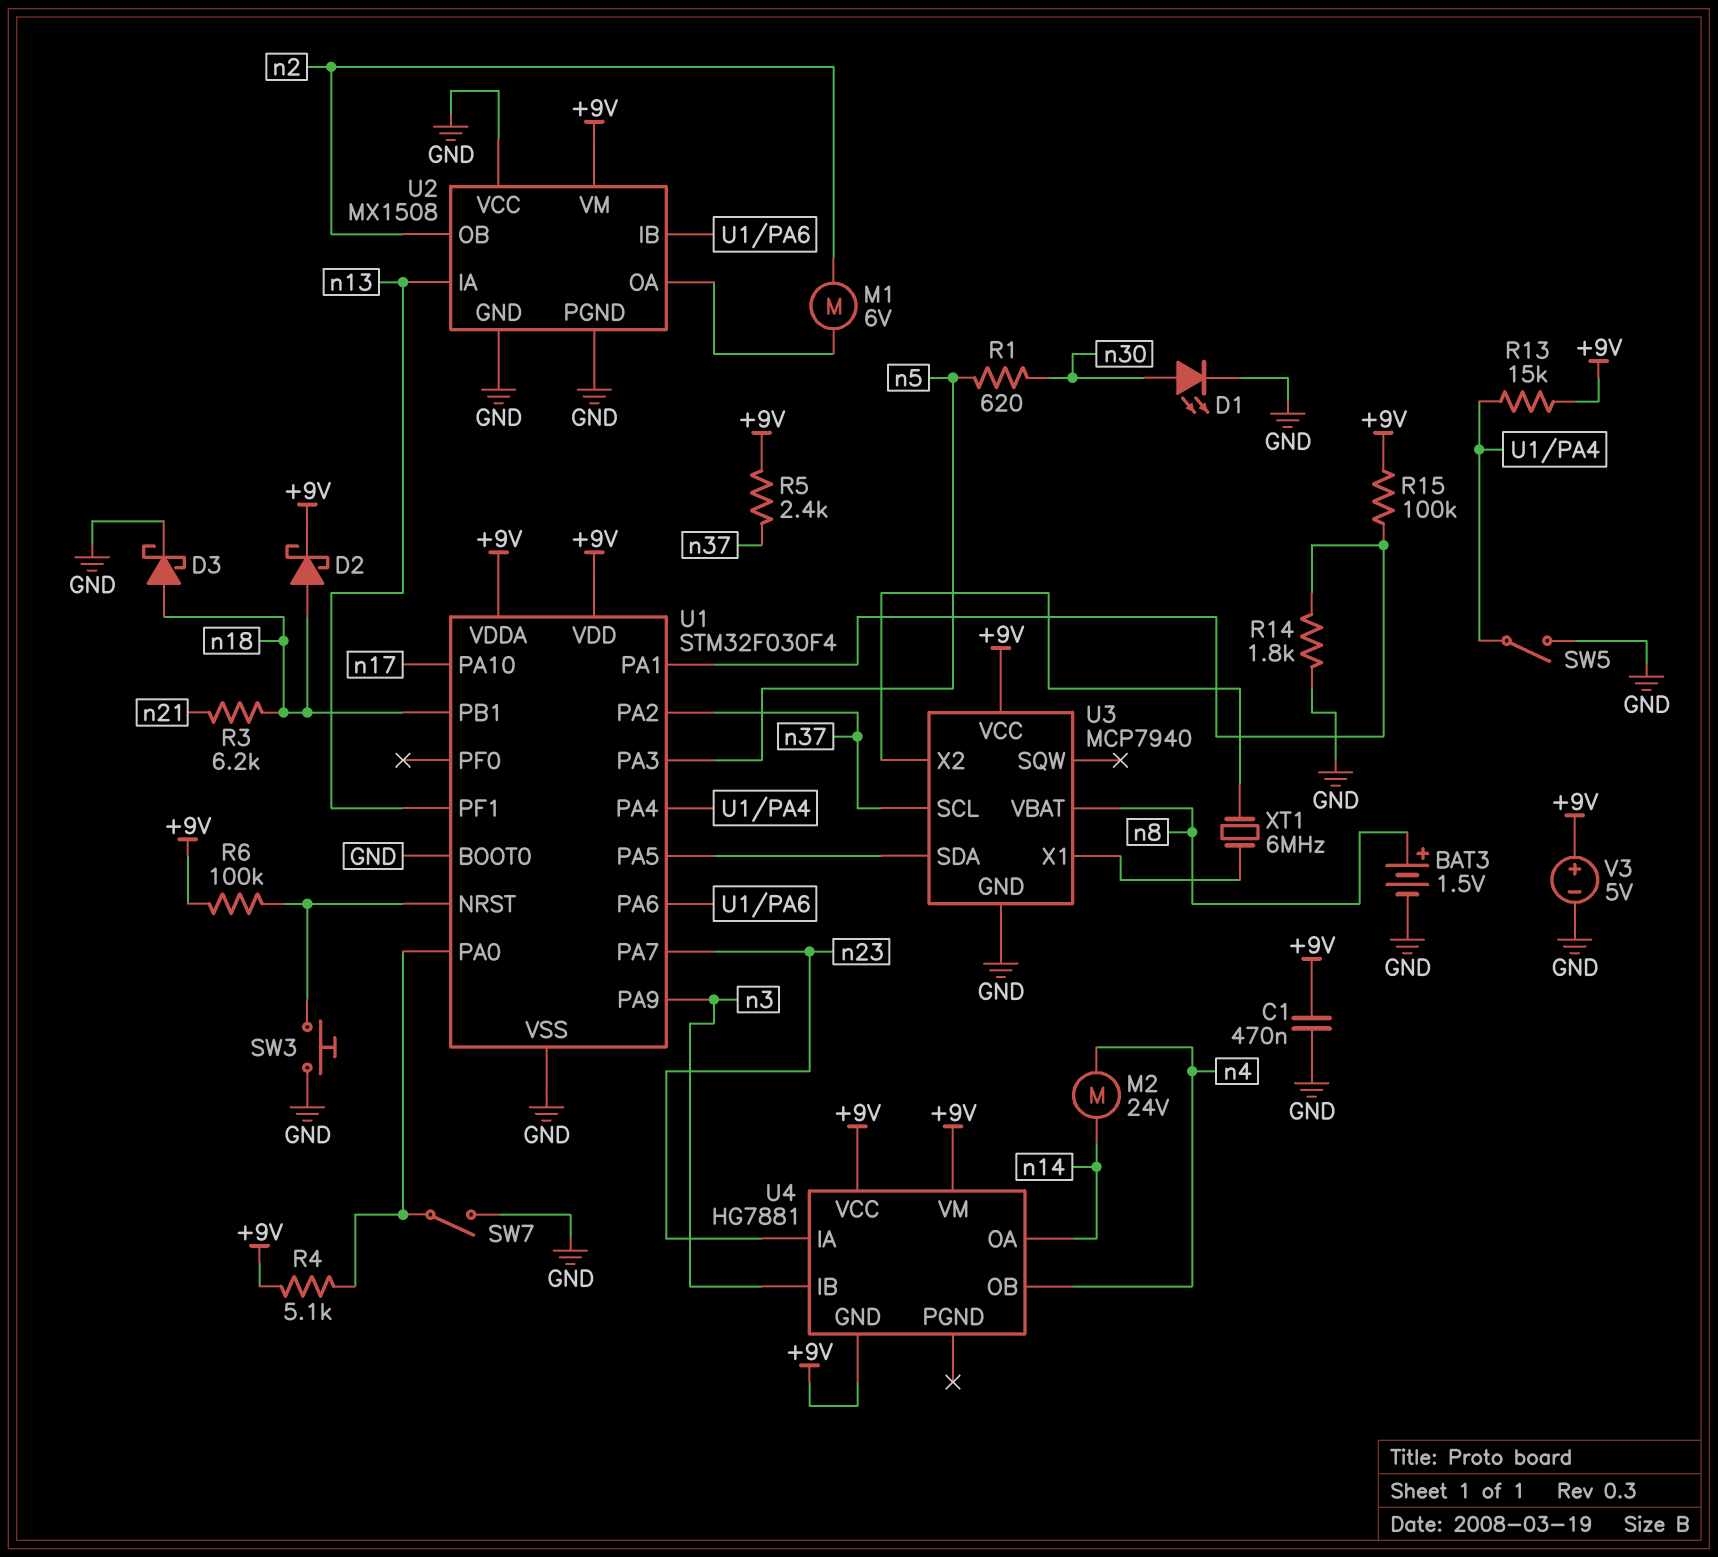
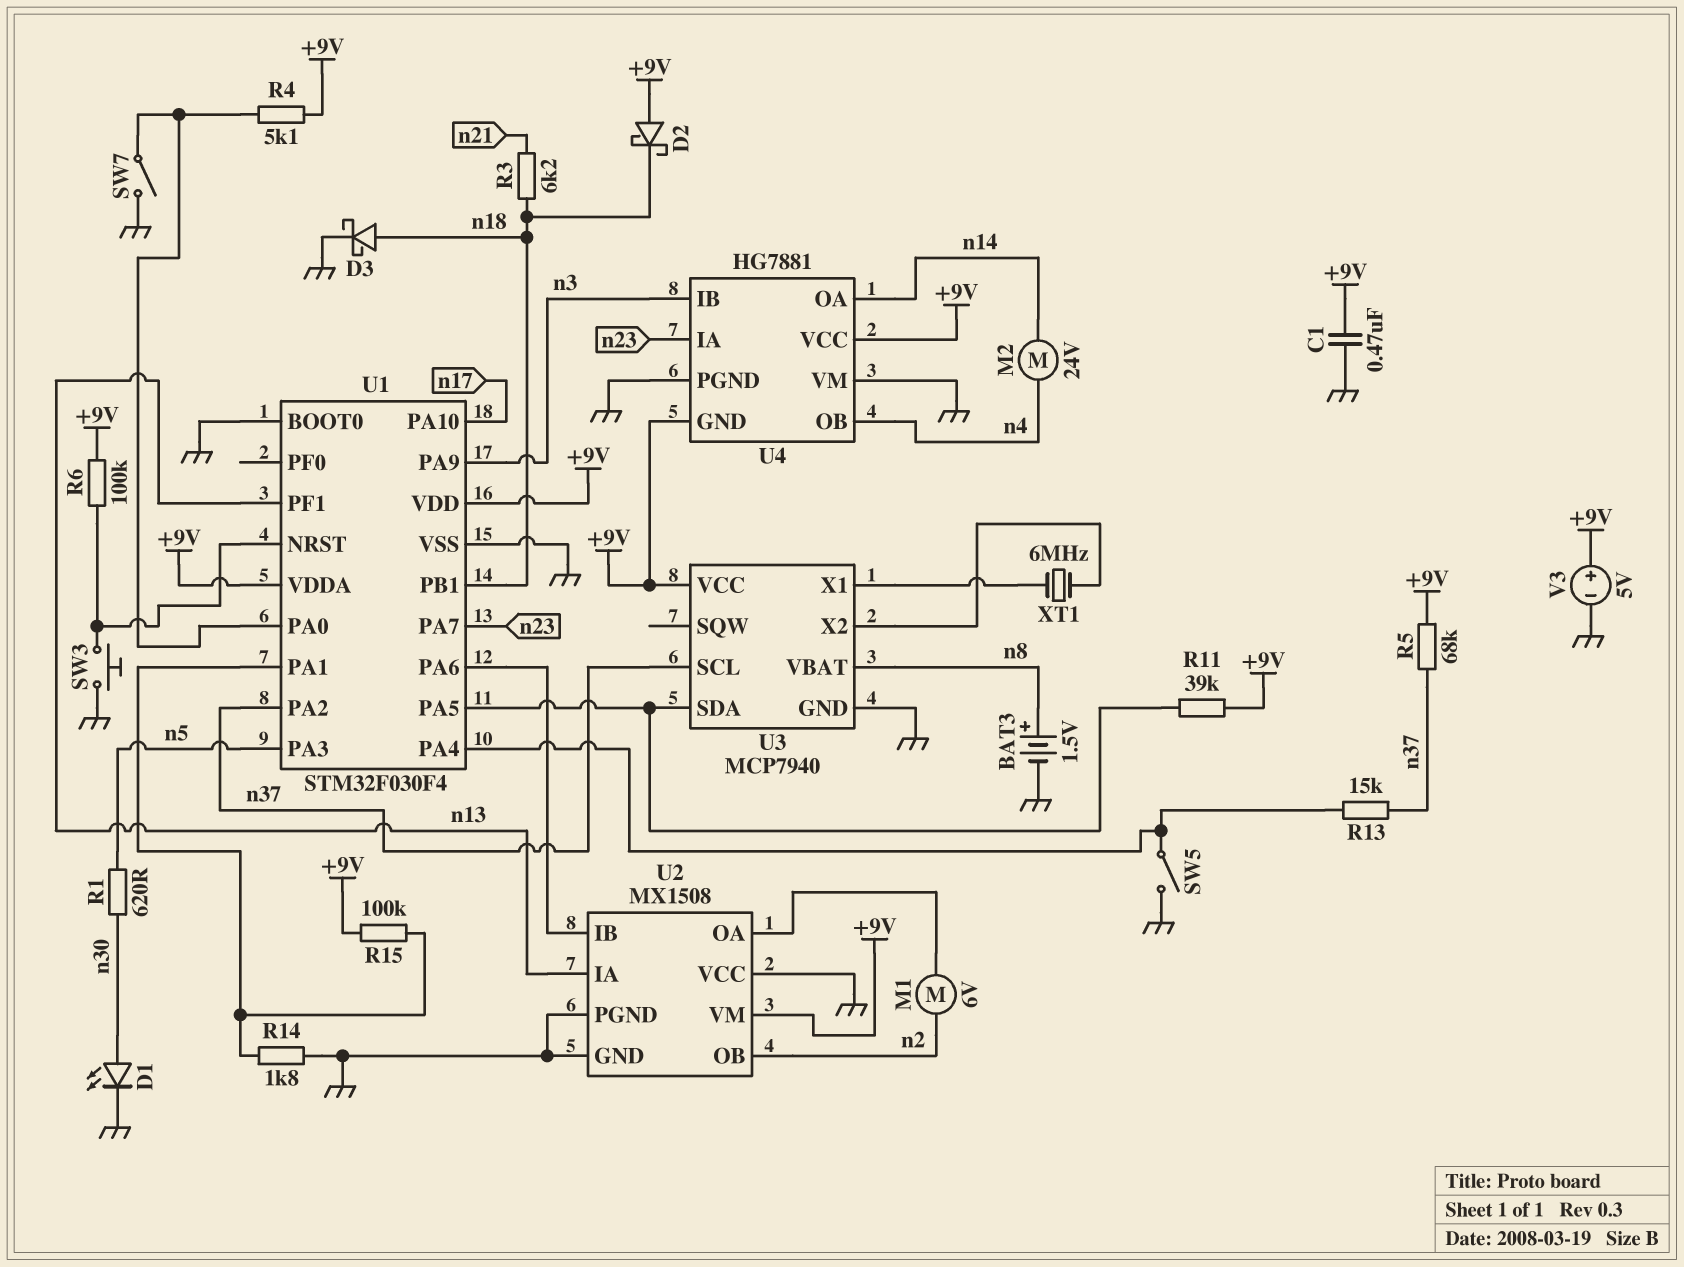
D2: schottky (A n18, K +9V) -> schottky (A +9V, K n18)
R5: 2.4k (+9V, n37) -> 68k (+9V, n37)
R11: none -> 39k (+9V, U1/PA5)
R13: 15k (+9V, U1/PA4) -> 15k (U1/PA4, n37)
U4 pin PGND: none -> GND
U4 pin VM: +9V -> GND

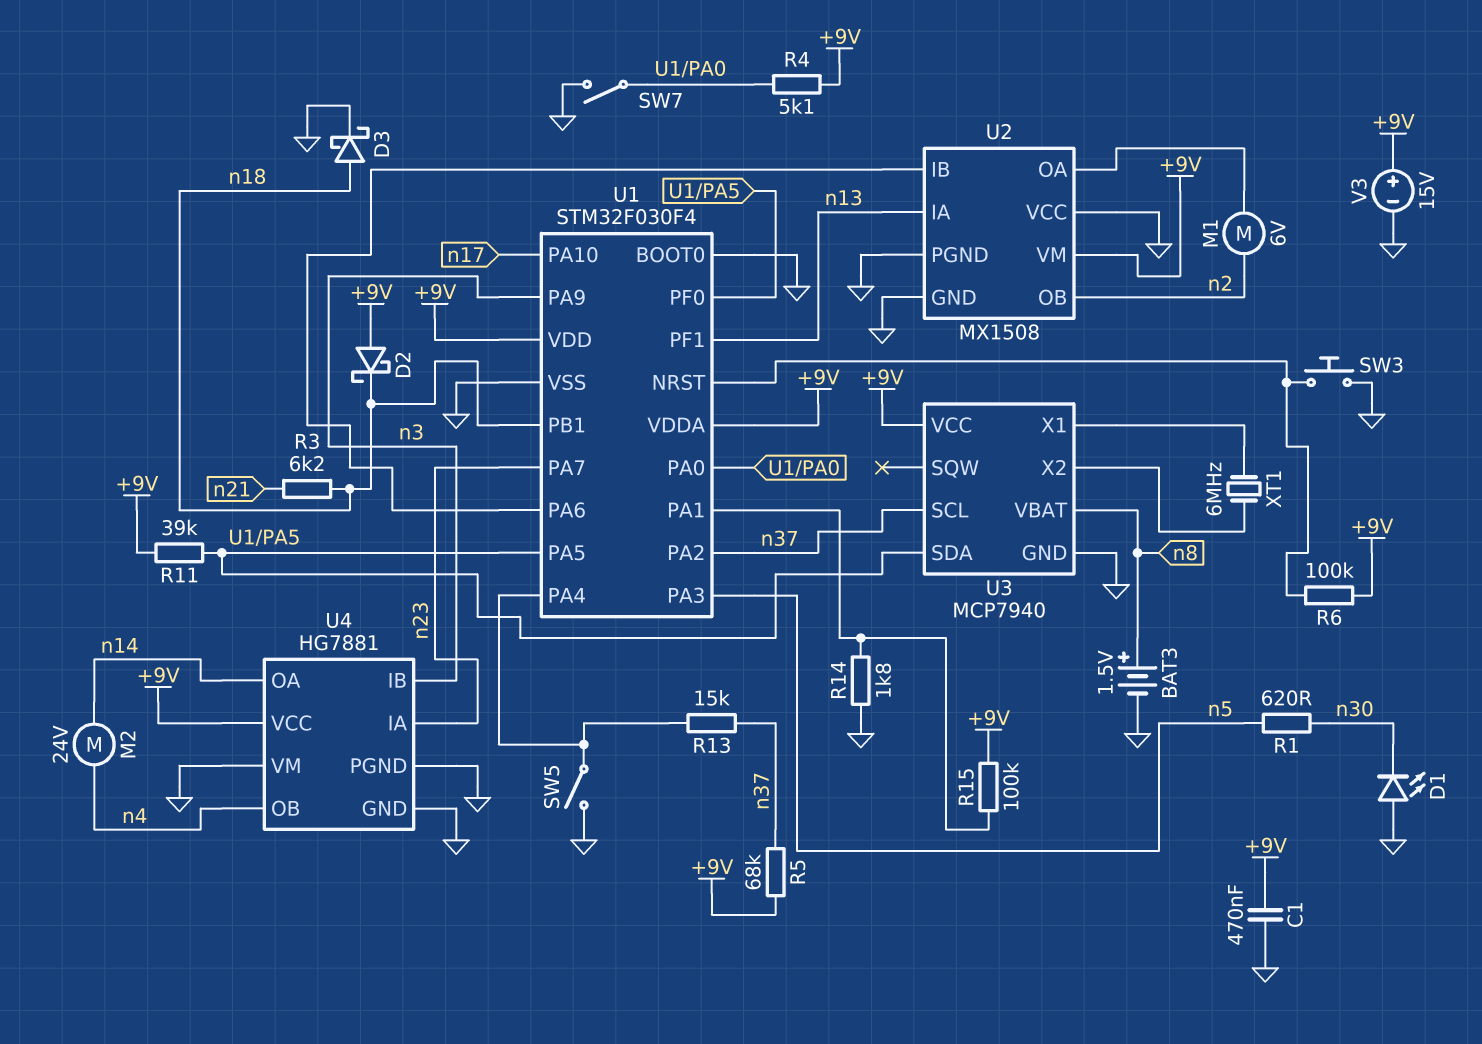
D1: LED (A n30, K GND) -> LED (A GND, K n30)
U1 pin PF0: none -> U1/PA5
U4 pin GND: +9V -> GND
V3: 5V (plus +9V, minus GND) -> 15V (plus +9V, minus GND)

